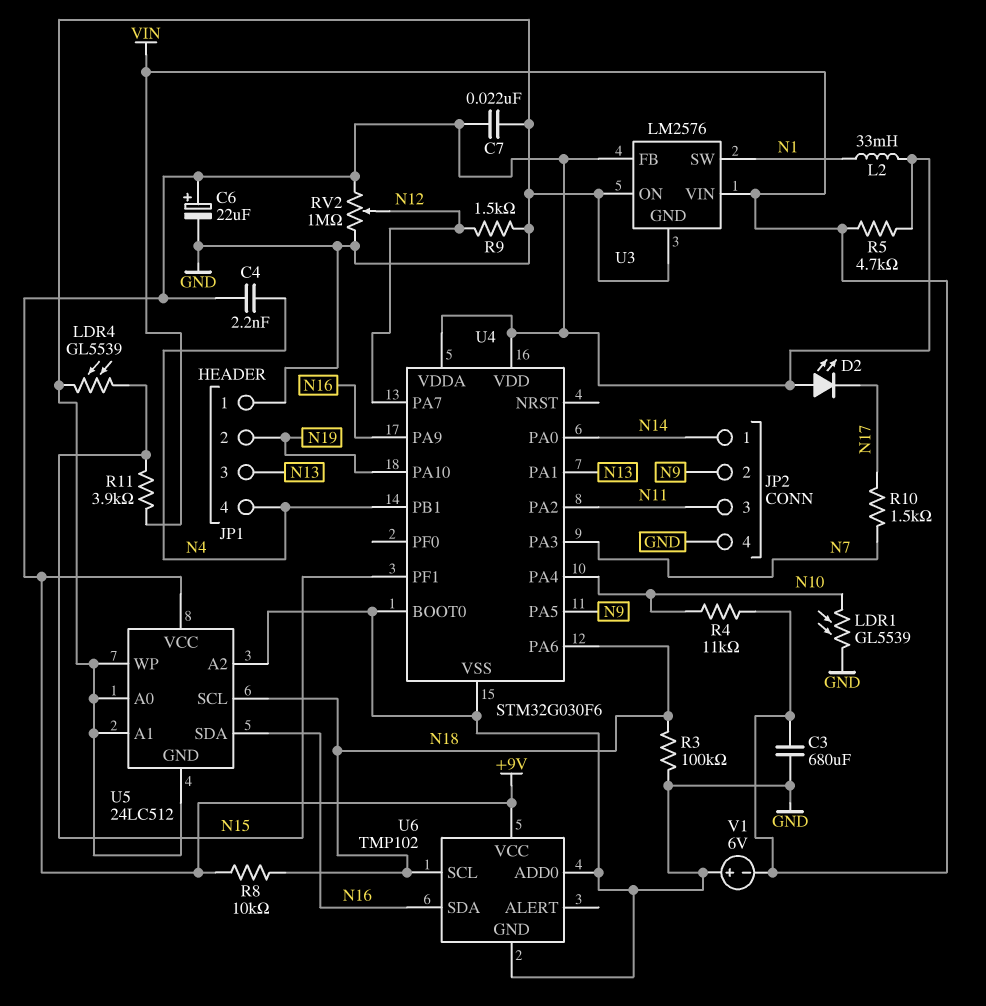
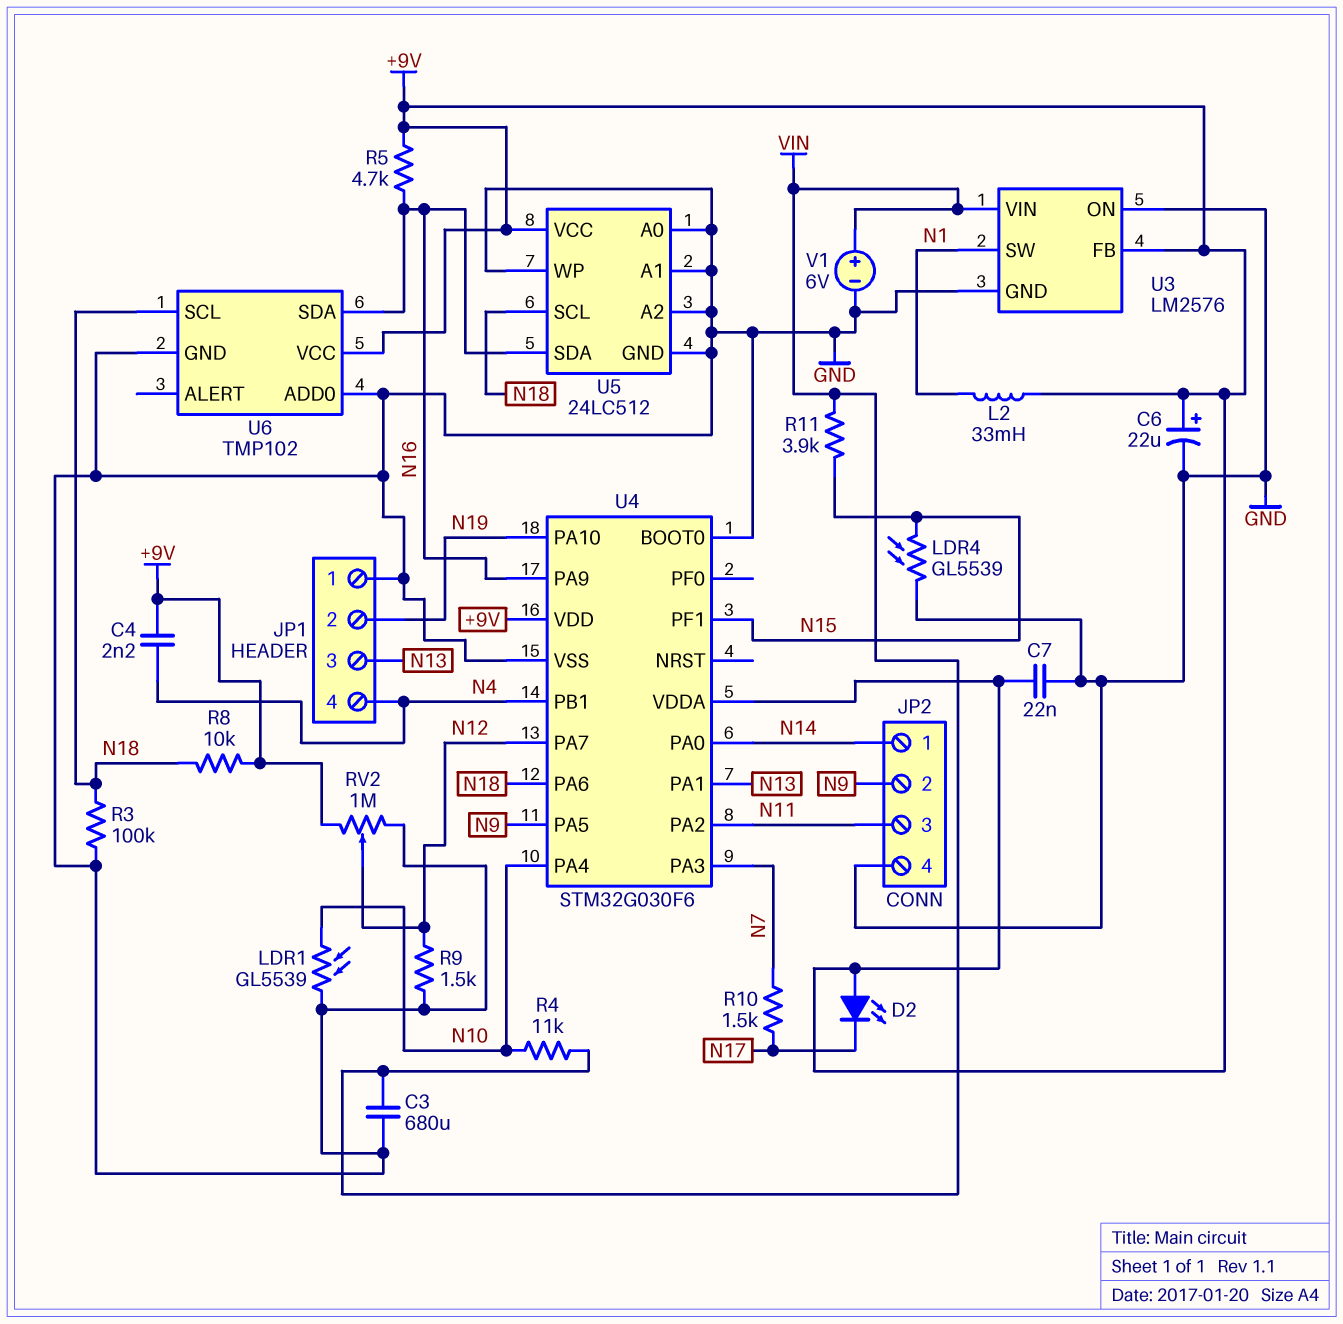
R5: 4.7k (+9V, VIN) -> 4.7k (+9V, N16)
V1: 6V (plus GND, minus VIN) -> 6V (plus VIN, minus GND)

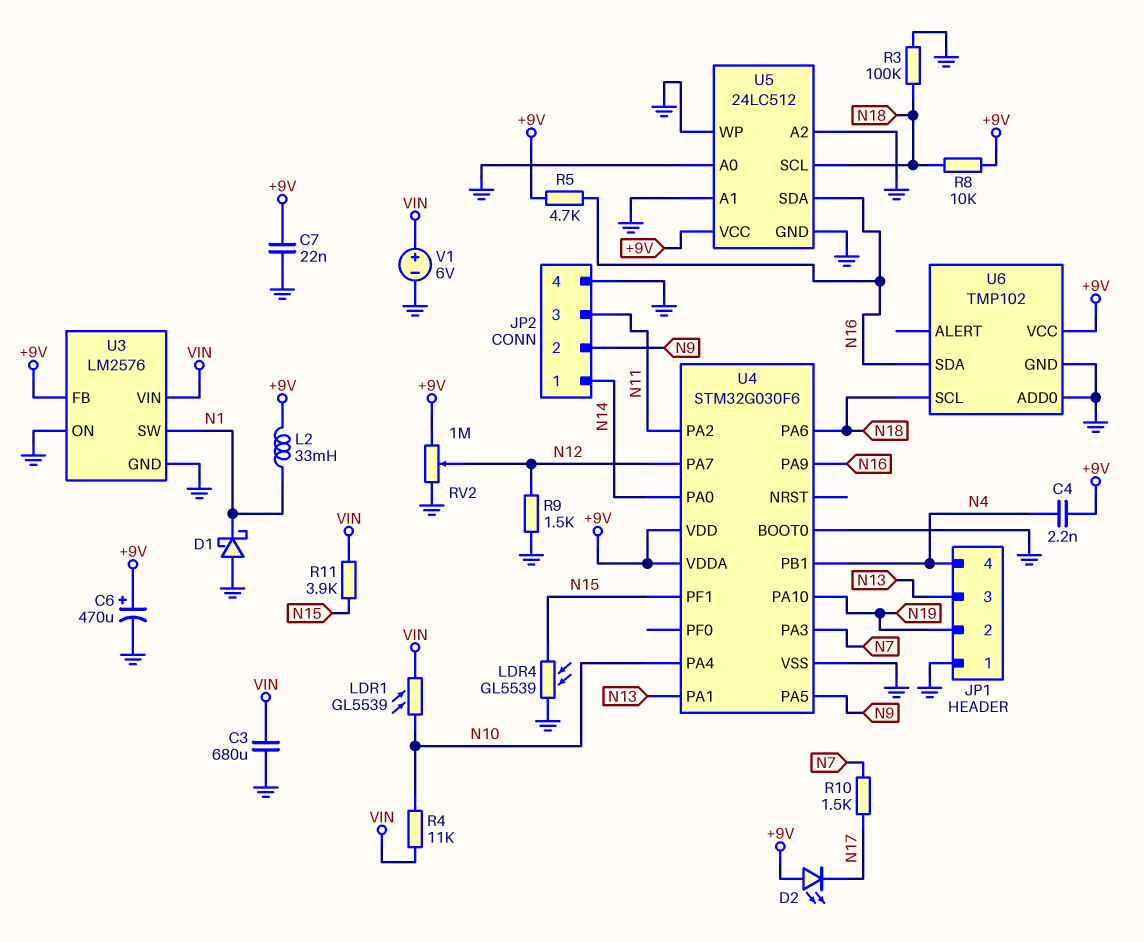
C6: 22uF (plus +9V, minus GND) -> 470uF (plus +9V, minus GND)
D1: none -> schottky (A GND, K N1)
LDR1: GL5539 (GND, N10) -> GL5539 (N10, VIN)

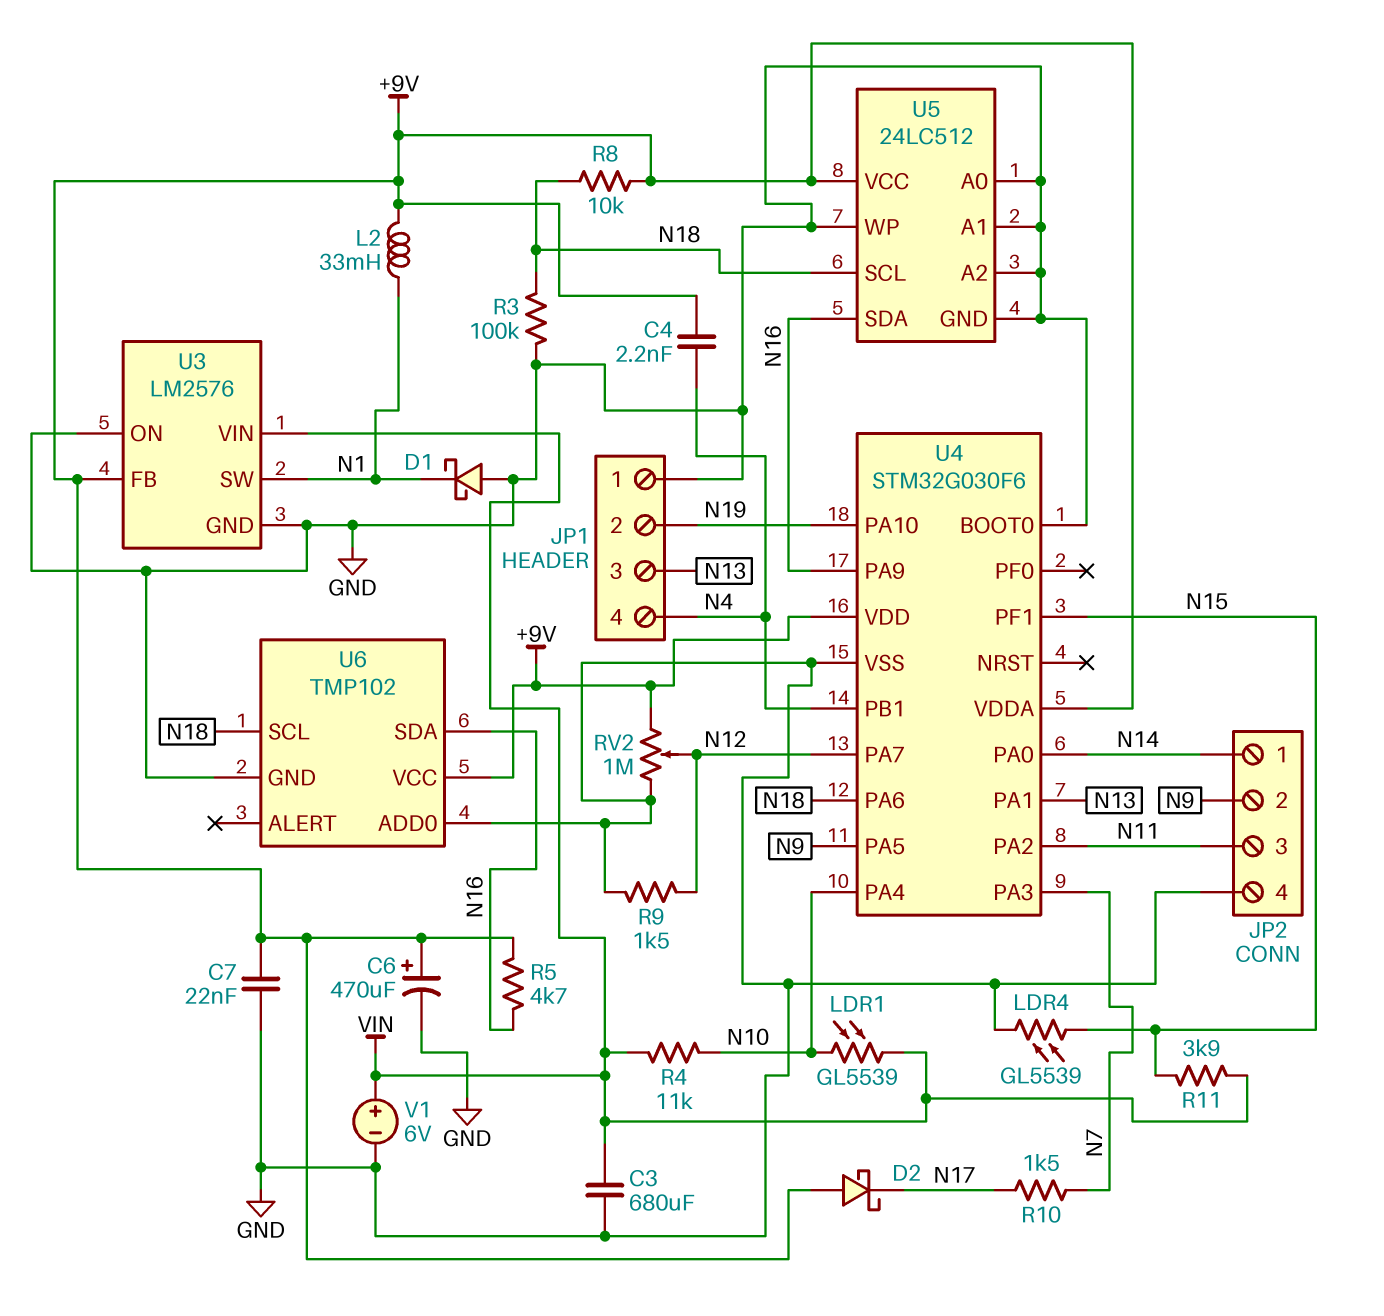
D2: LED (A +9V, K N17) -> schottky (A +9V, K N17)

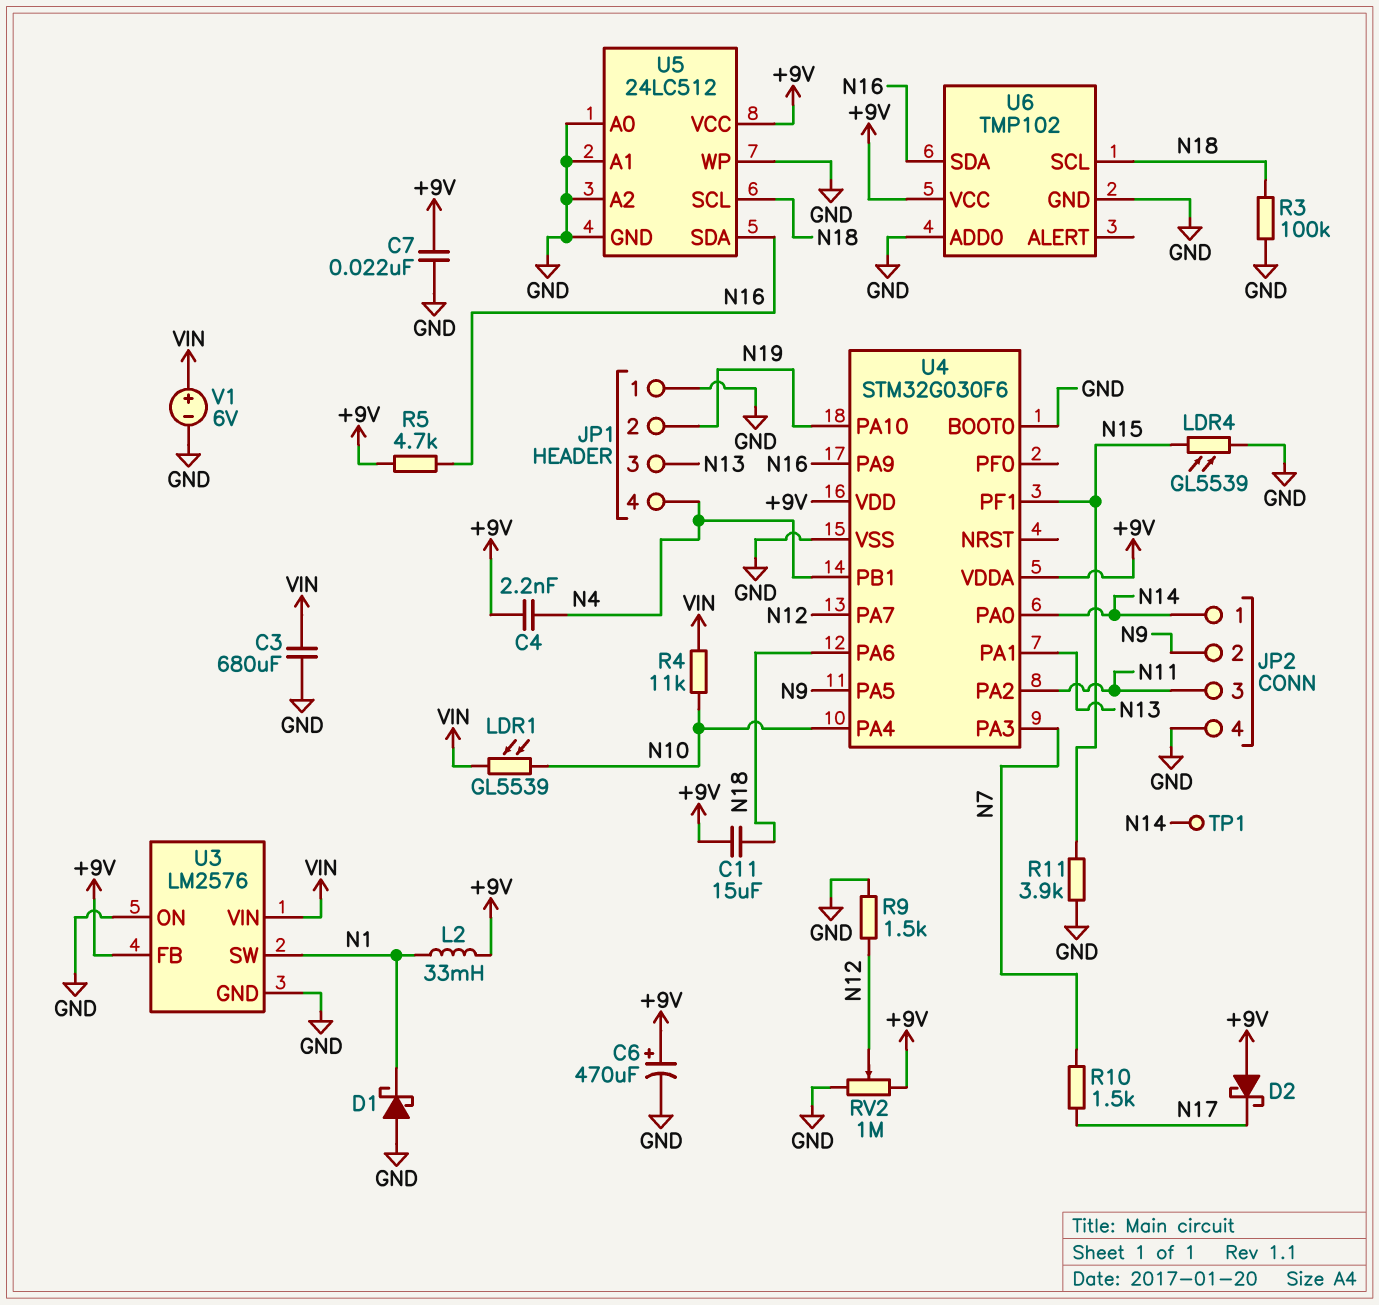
C11: none -> 15uF (+9V, N18)
R8: 10k (+9V, N18) -> none
R11: 3.9k (N15, VIN) -> 3.9k (GND, N15)
TP1: none -> test point (N14)

